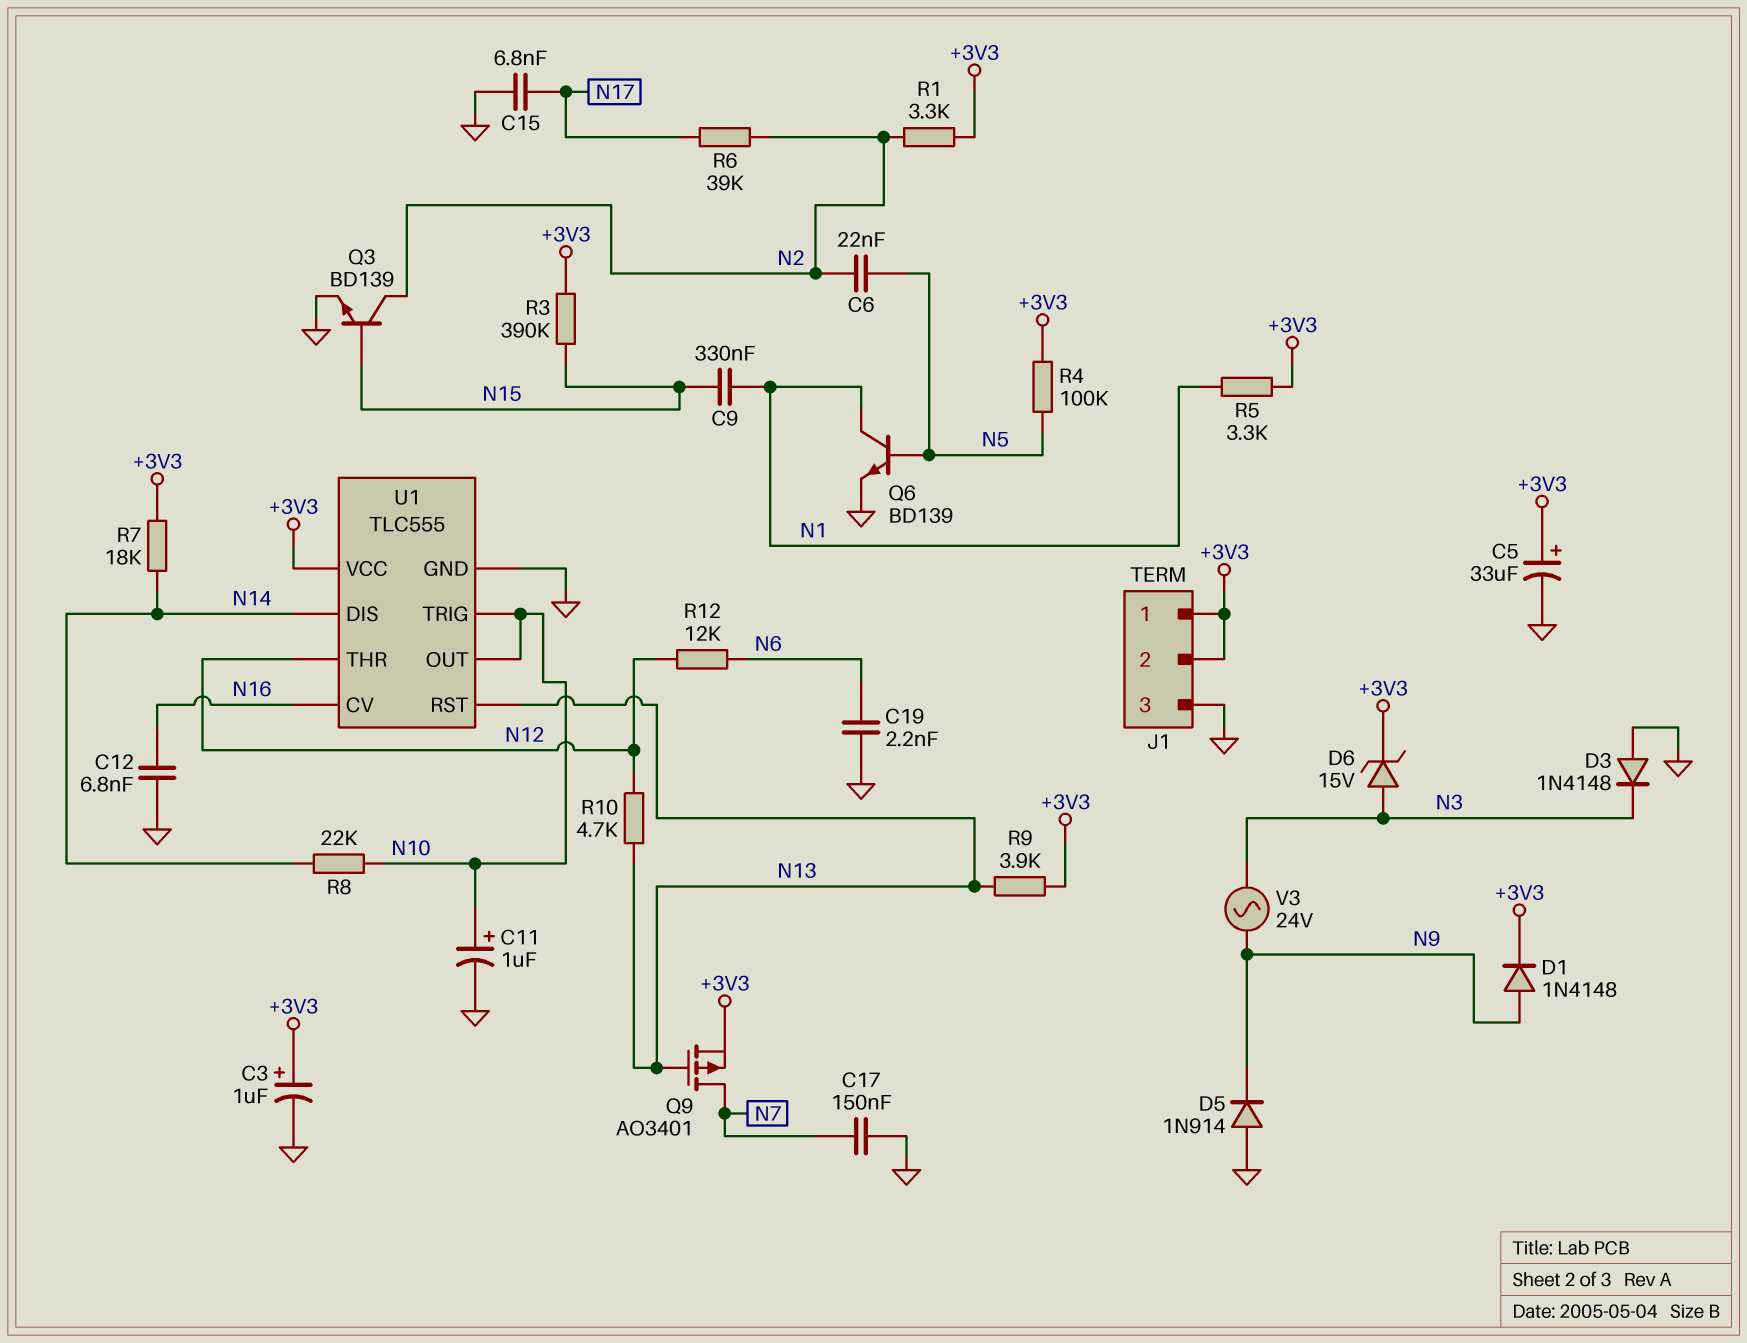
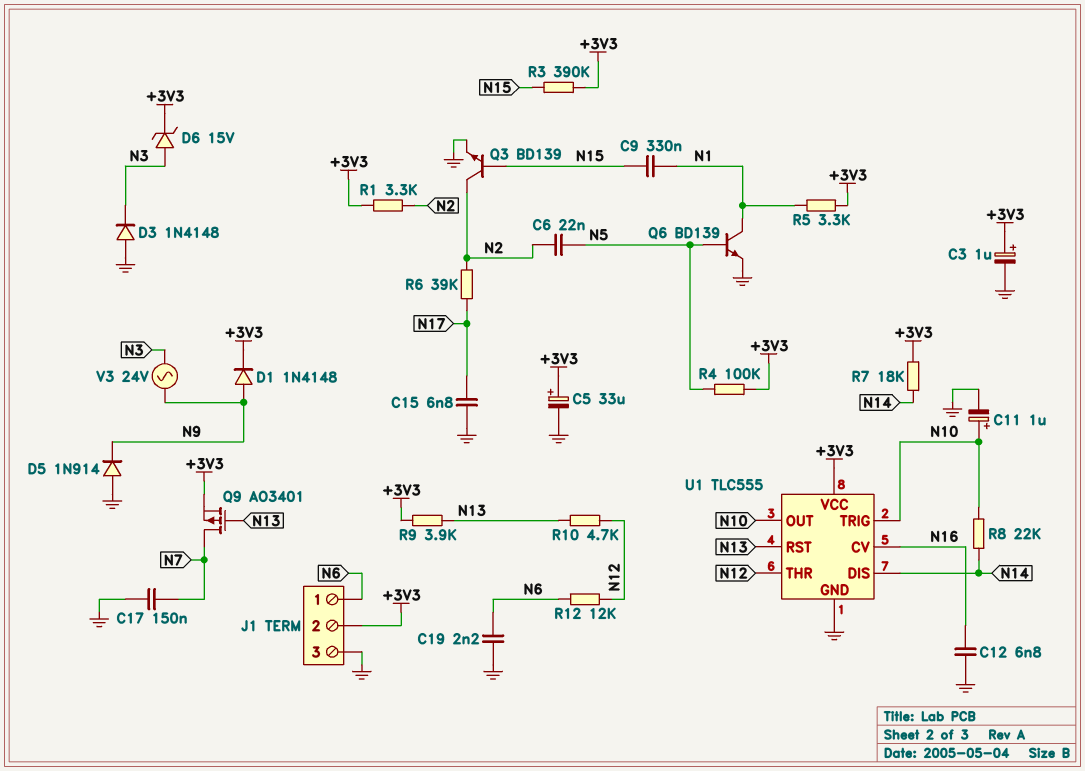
J1 pin 1: +3V3 -> N6

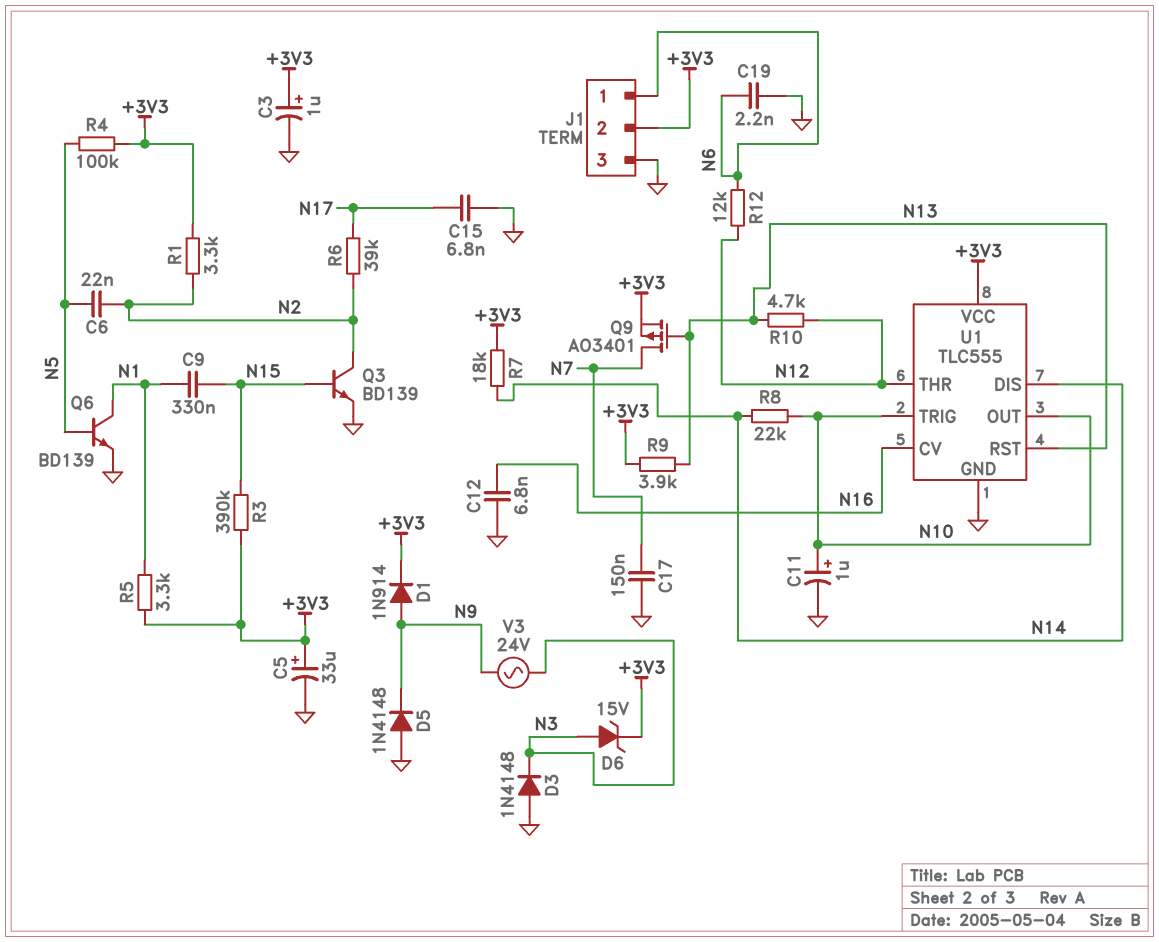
D1: diode 1N4148 (A N9, K +3V3) -> diode 1N914 (A N9, K +3V3)
D5: diode 1N914 (A GND, K N9) -> diode 1N4148 (A GND, K N9)

